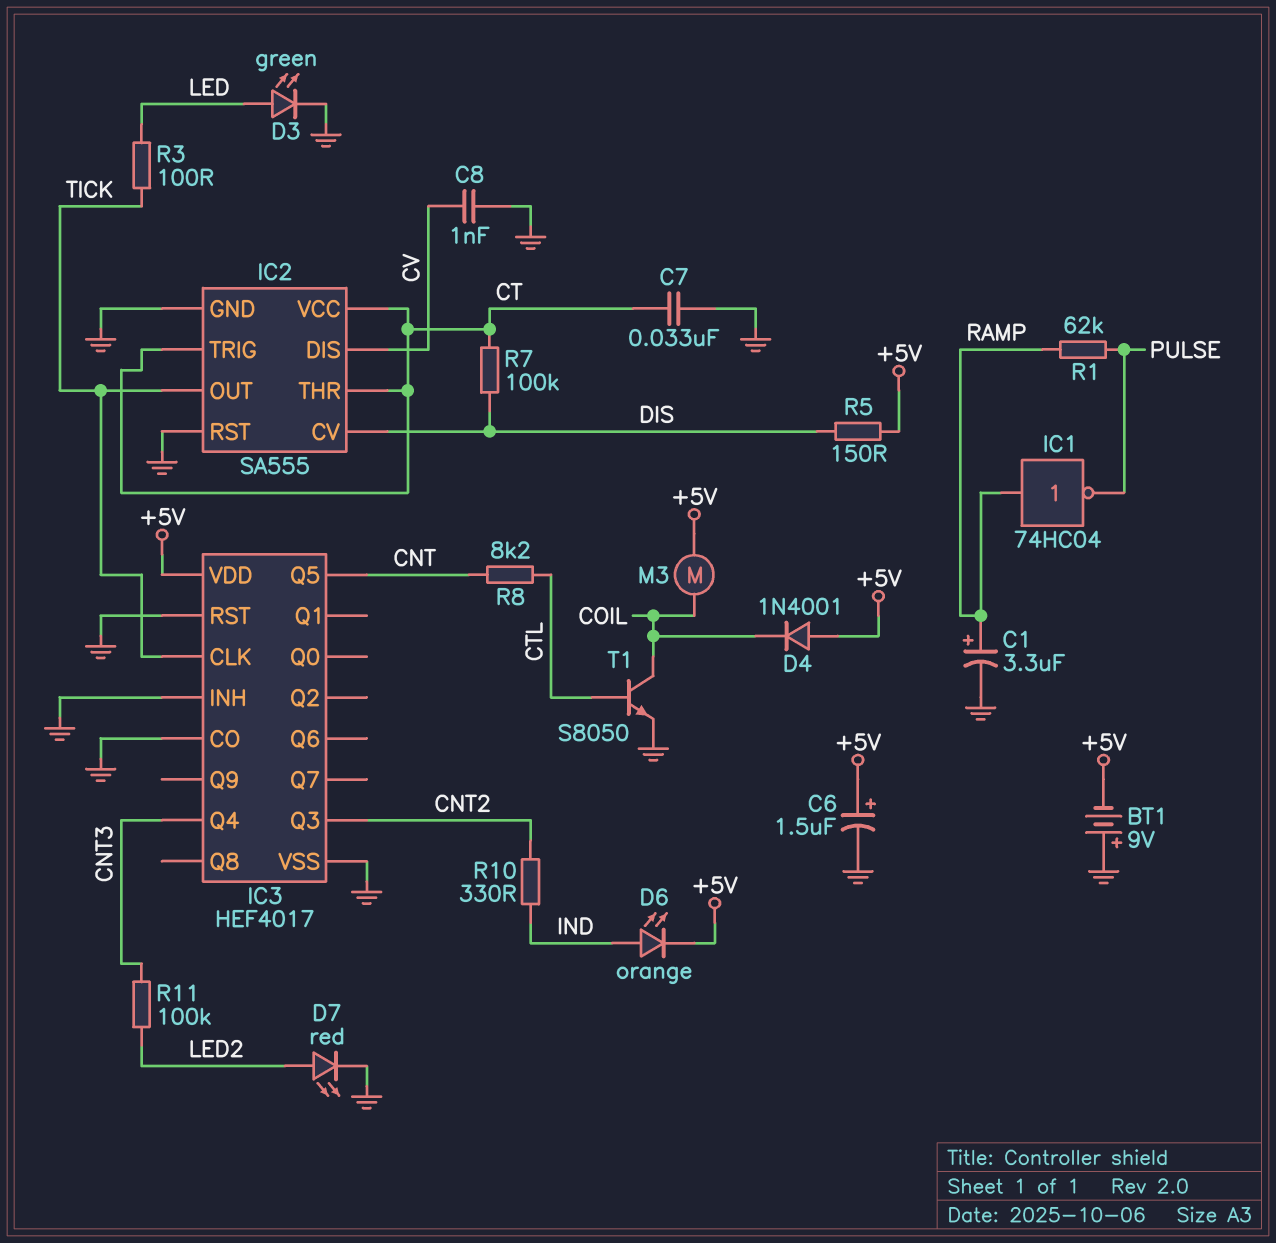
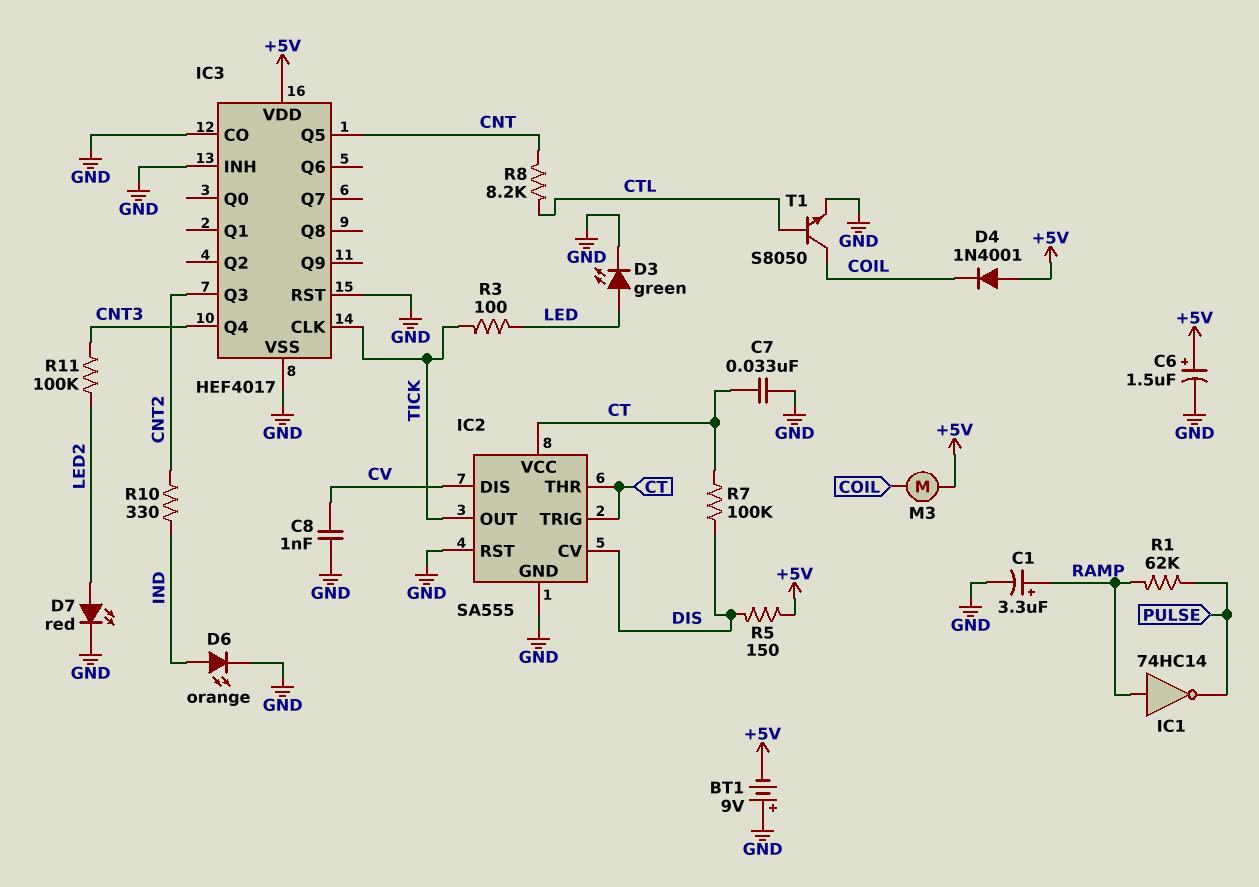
D6: LED orange (A IND, K +5V) -> LED orange (A IND, K GND)
IC1: NOT 74HC04 (in RAMP, out PULSE) -> NOT 74HC14 (in RAMP, out PULSE)

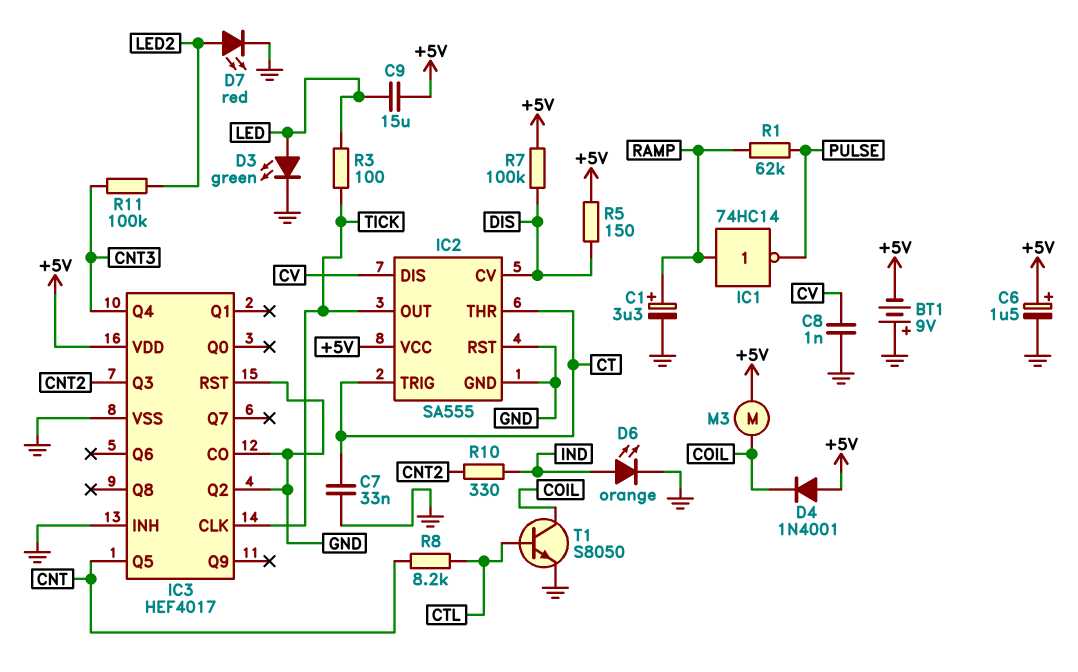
C9: none -> 15uF (+5V, LED)
IC2 pin VCC: CT -> +5V
IC3 pin Q2: none -> GND
R7: 100k (CT, DIS) -> 100k (+5V, DIS)

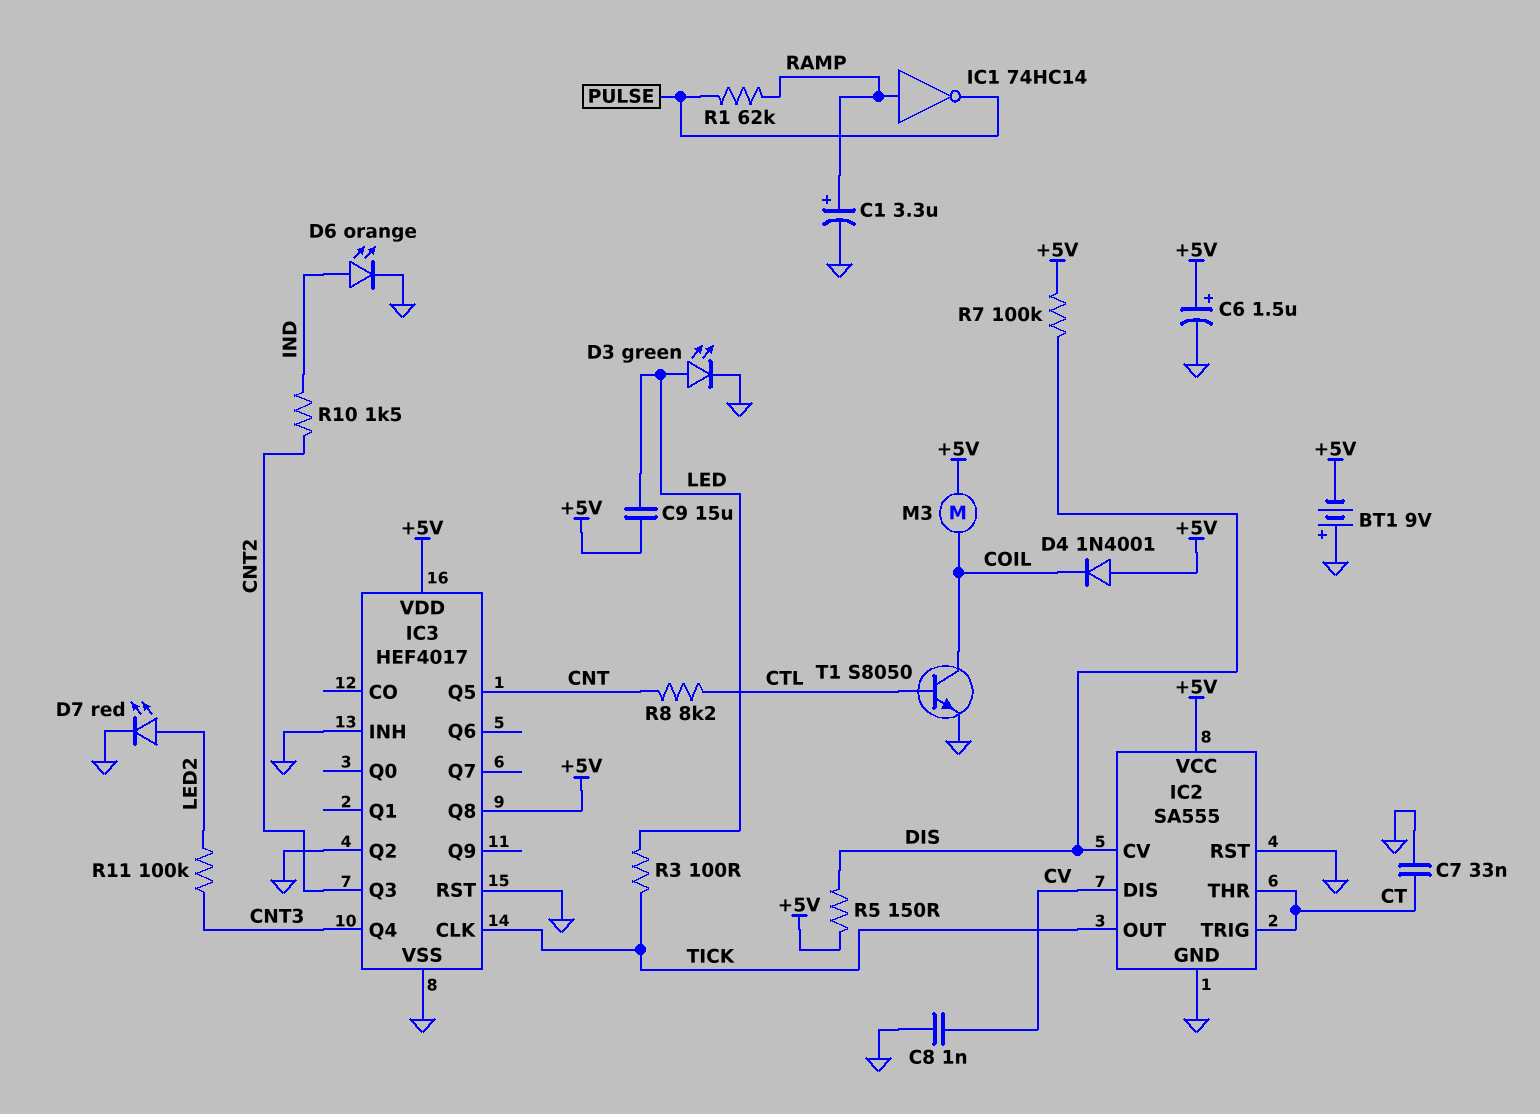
IC3 pin CO: GND -> none
IC3 pin Q8: none -> +5V
R10: 330 (CNT2, IND) -> 1.5k (CNT2, IND)

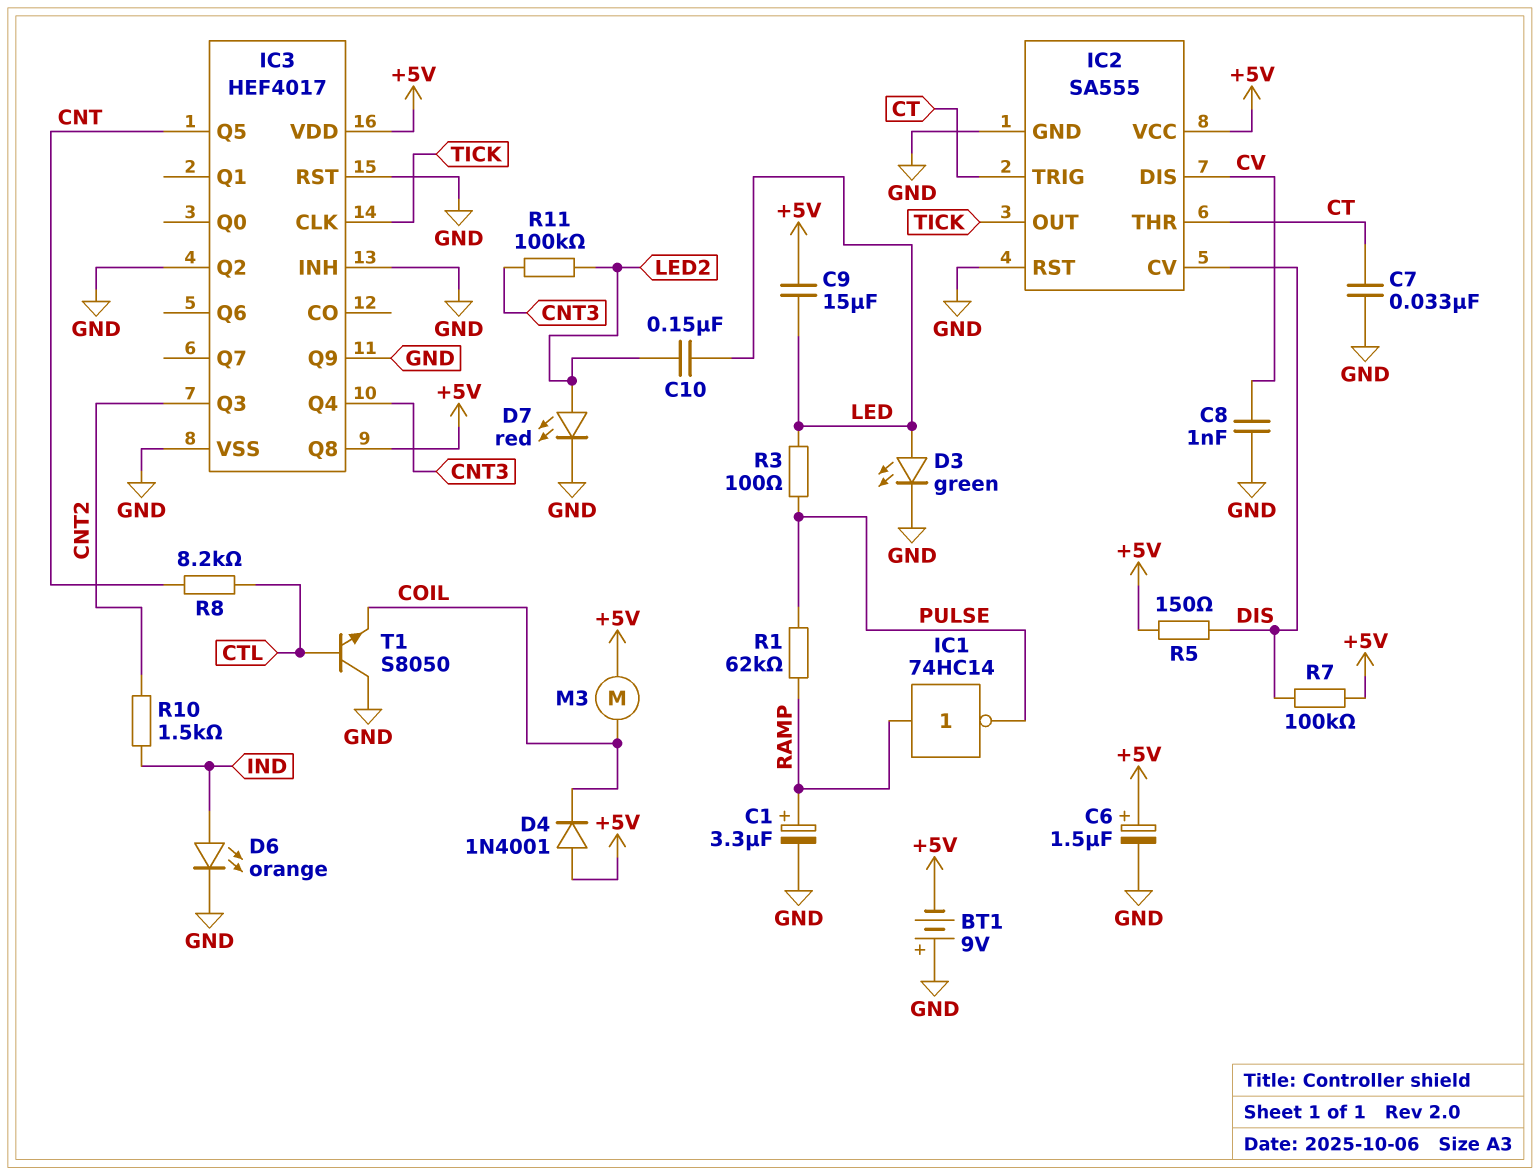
C10: none -> 150nF (LED, LED2)
IC3 pin Q9: none -> GND
R3: 100 (LED, TICK) -> 100 (LED, PULSE)
T1: NPN S8050 (B CTL, C COIL, E GND) -> NPN S8050 (B CTL, C GND, E COIL)

